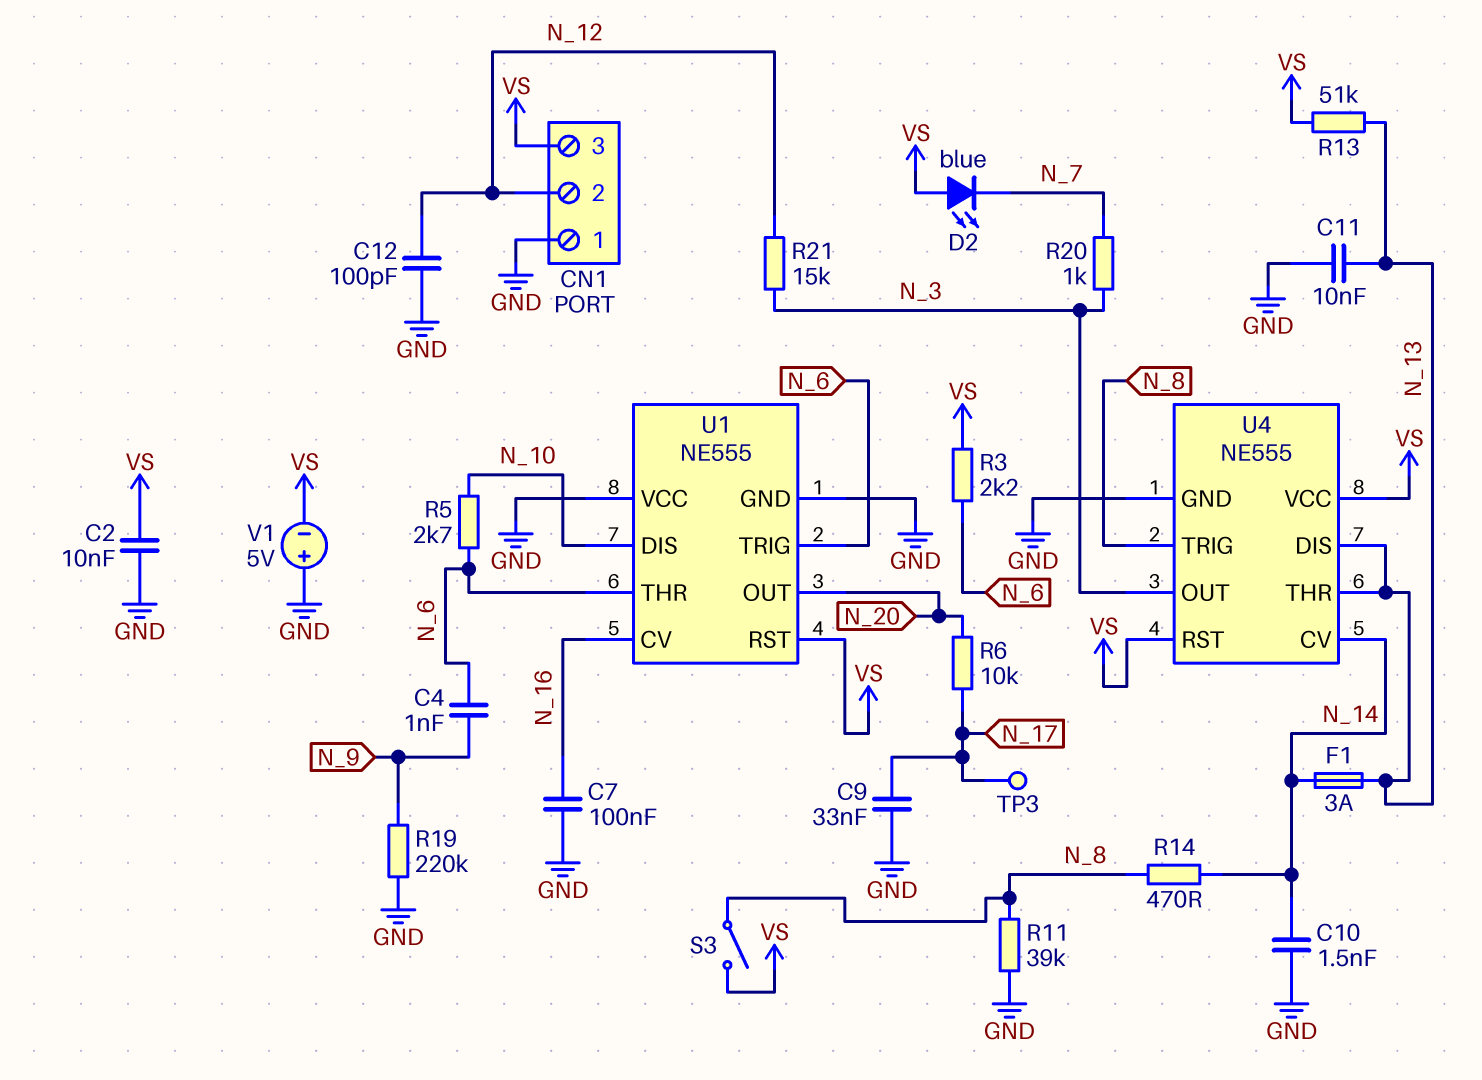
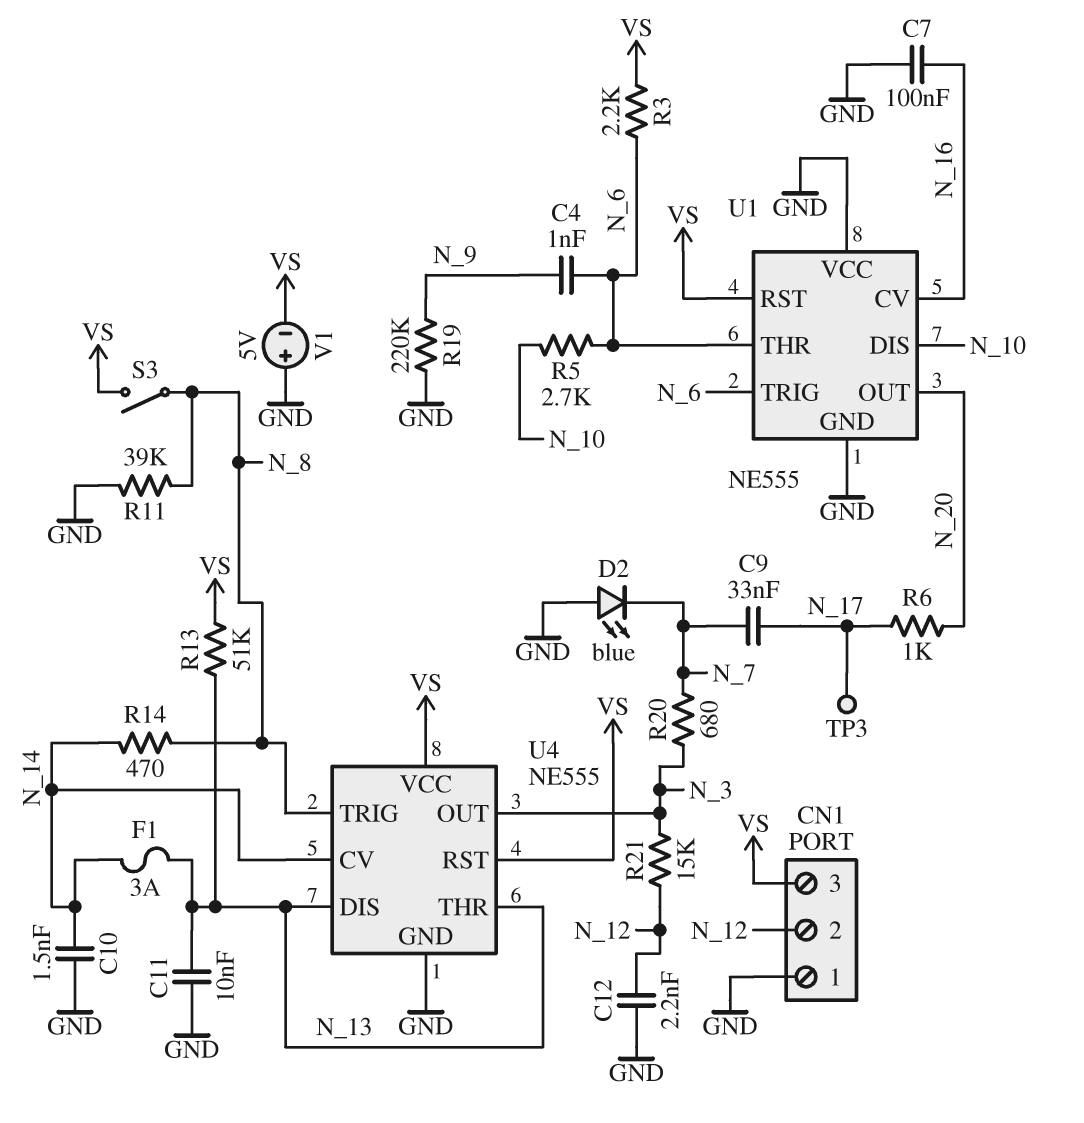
C2: 10nF (GND, VS) -> none
C9: 33nF (GND, N_17) -> 33nF (N_7, N_17)
C12: 100pF (GND, N_12) -> 2.2nF (GND, N_12)
D2: LED blue (A VS, K N_7) -> LED blue (A GND, K N_7)
R6: 10k (N_17, N_20) -> 1k (N_17, N_20)
R20: 1k (N_3, N_7) -> 680 (N_3, N_7)

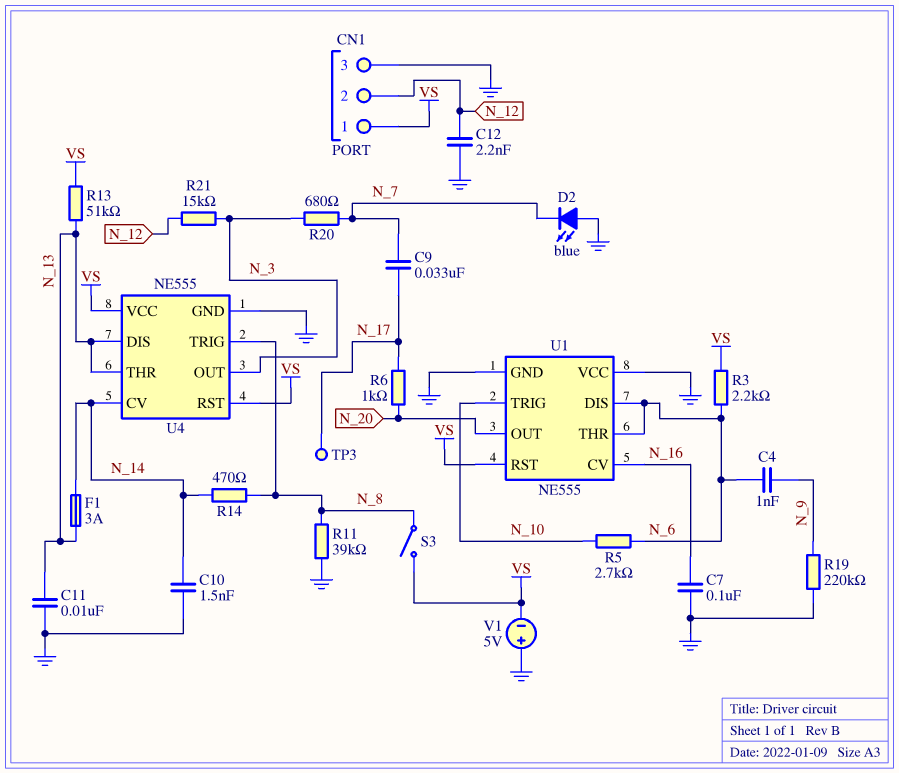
CN1 pin 1: GND -> VS
CN1 pin 3: VS -> GND
U1 pin DIS: N_10 -> N_6
U1 pin TRIG: N_6 -> N_10

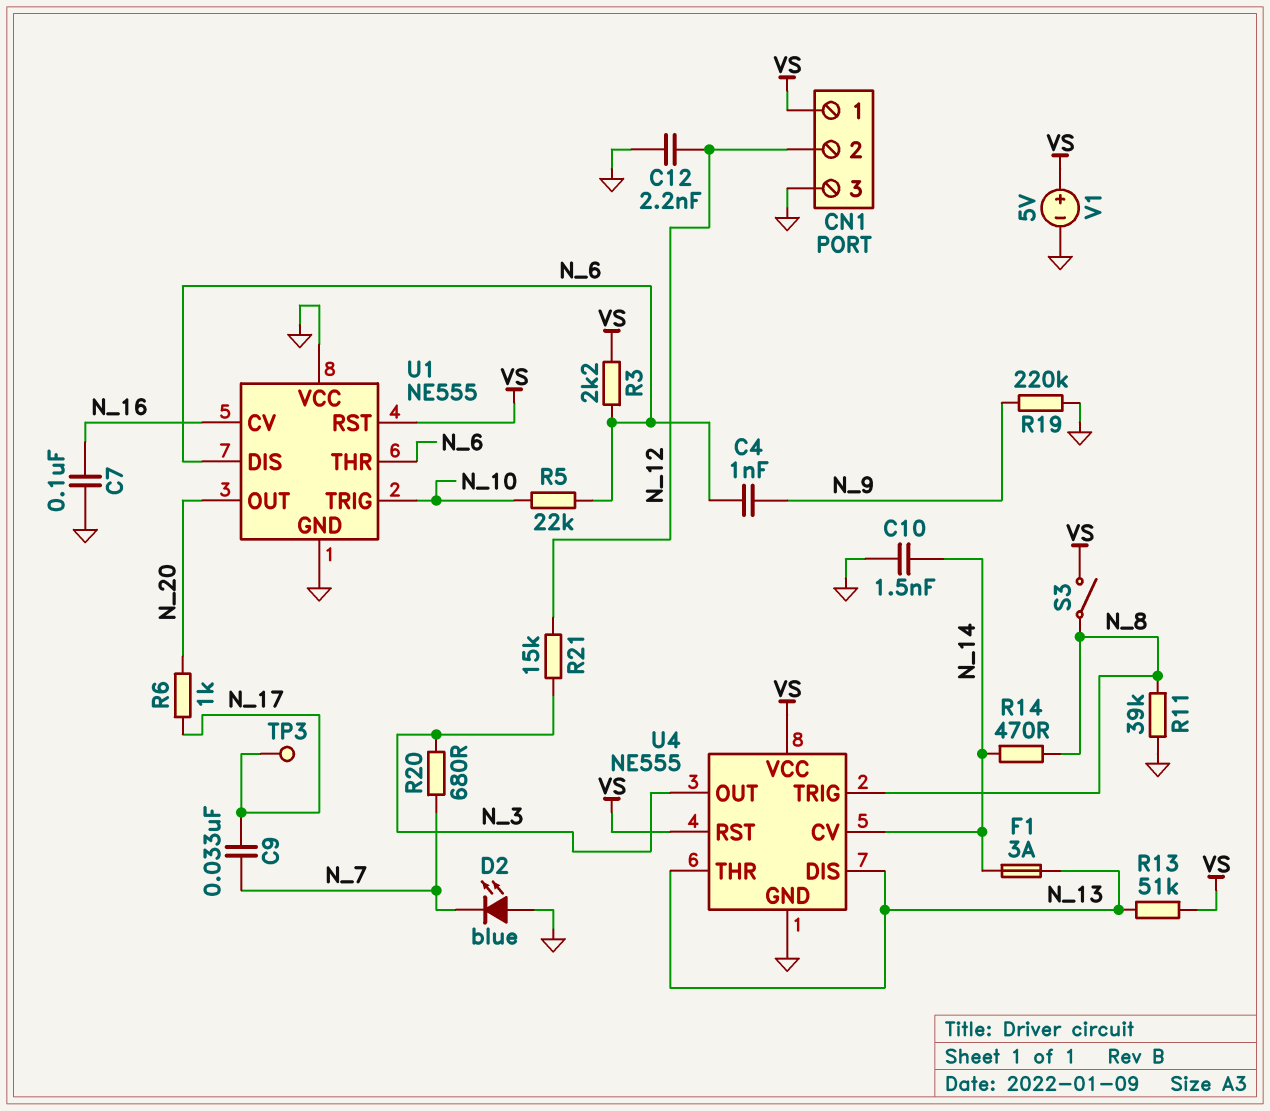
C11: 10nF (GND, N_13) -> none
R5: 2.7k (N_6, N_10) -> 22k (N_6, N_10)
V1: 5V (plus GND, minus VS) -> 5V (plus VS, minus GND)

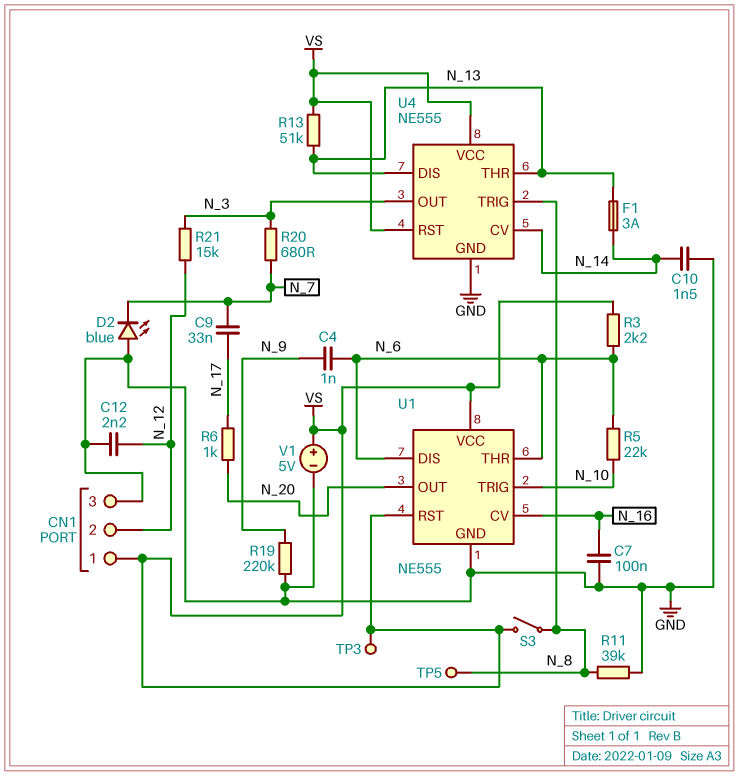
R14: 470 (N_8, N_14) -> none
TP3: test point (N_17) -> test point (VS)
TP5: none -> test point (N_8)
U1 pin VCC: GND -> VS

